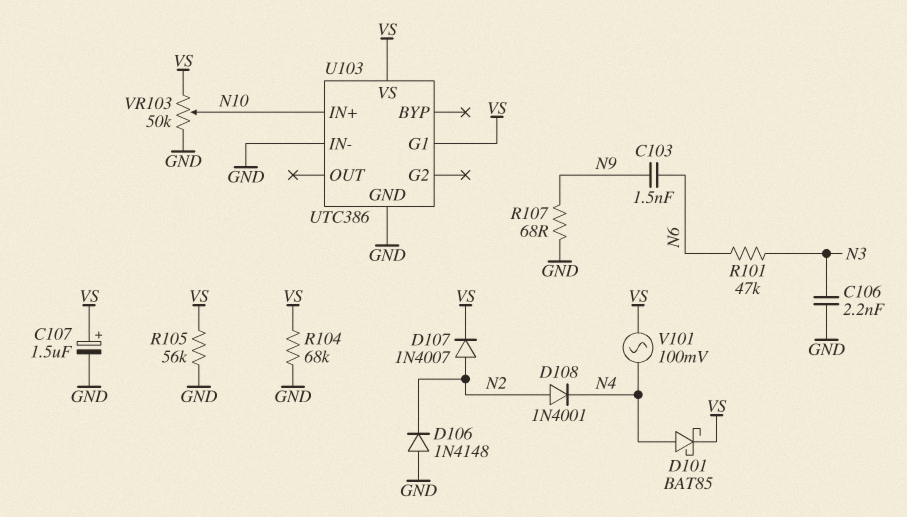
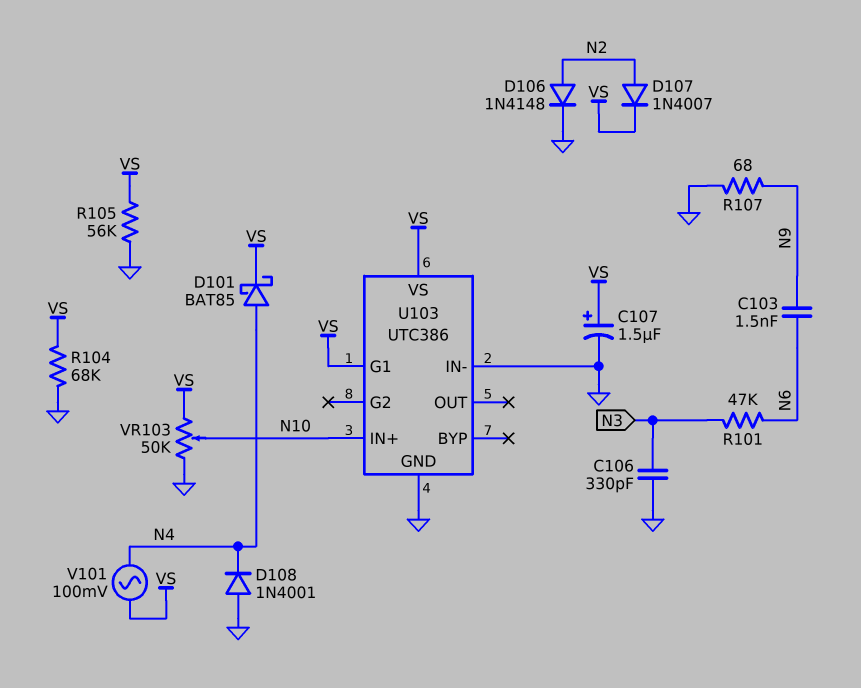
C106: 2.2nF (GND, N3) -> 330pF (GND, N3)
D106: diode 1N4148 (A GND, K N2) -> diode 1N4148 (A N2, K GND)
D108: diode 1N4001 (A N2, K N4) -> diode 1N4001 (A GND, K N4)

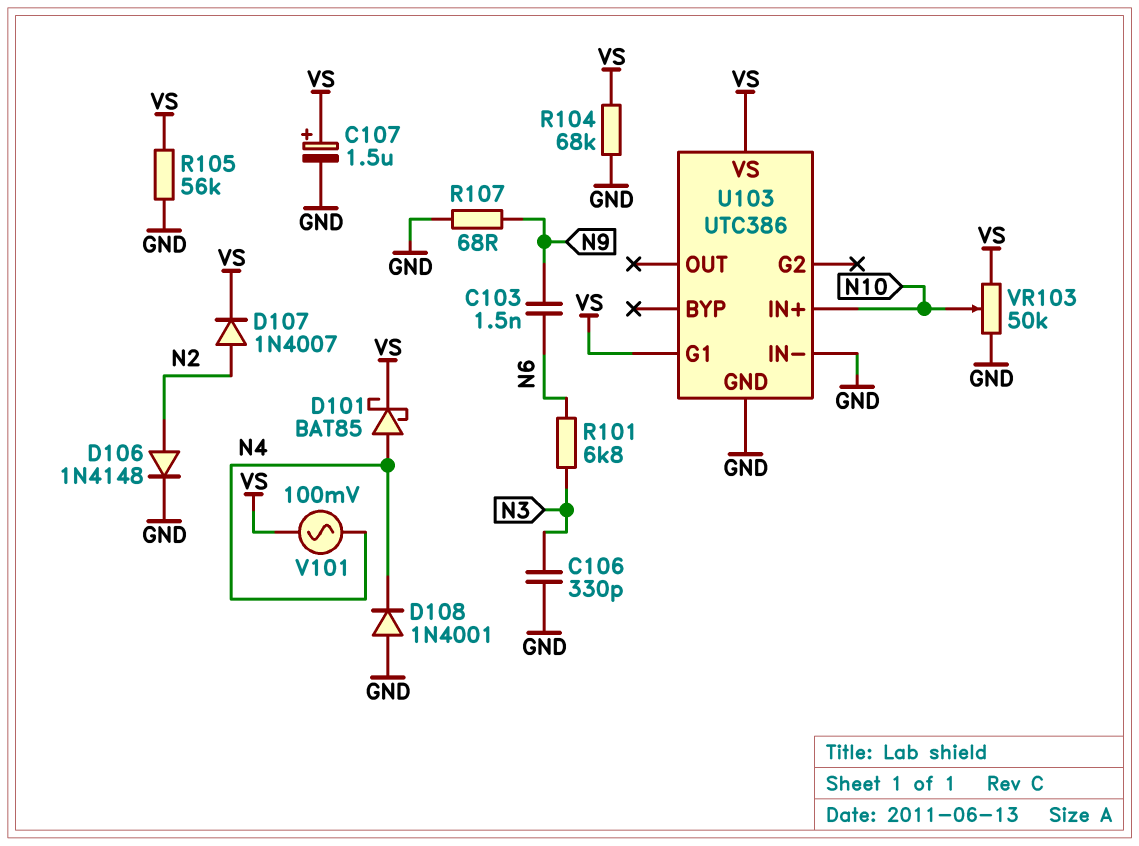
R101: 47k (N3, N6) -> 6.8k (N3, N6)

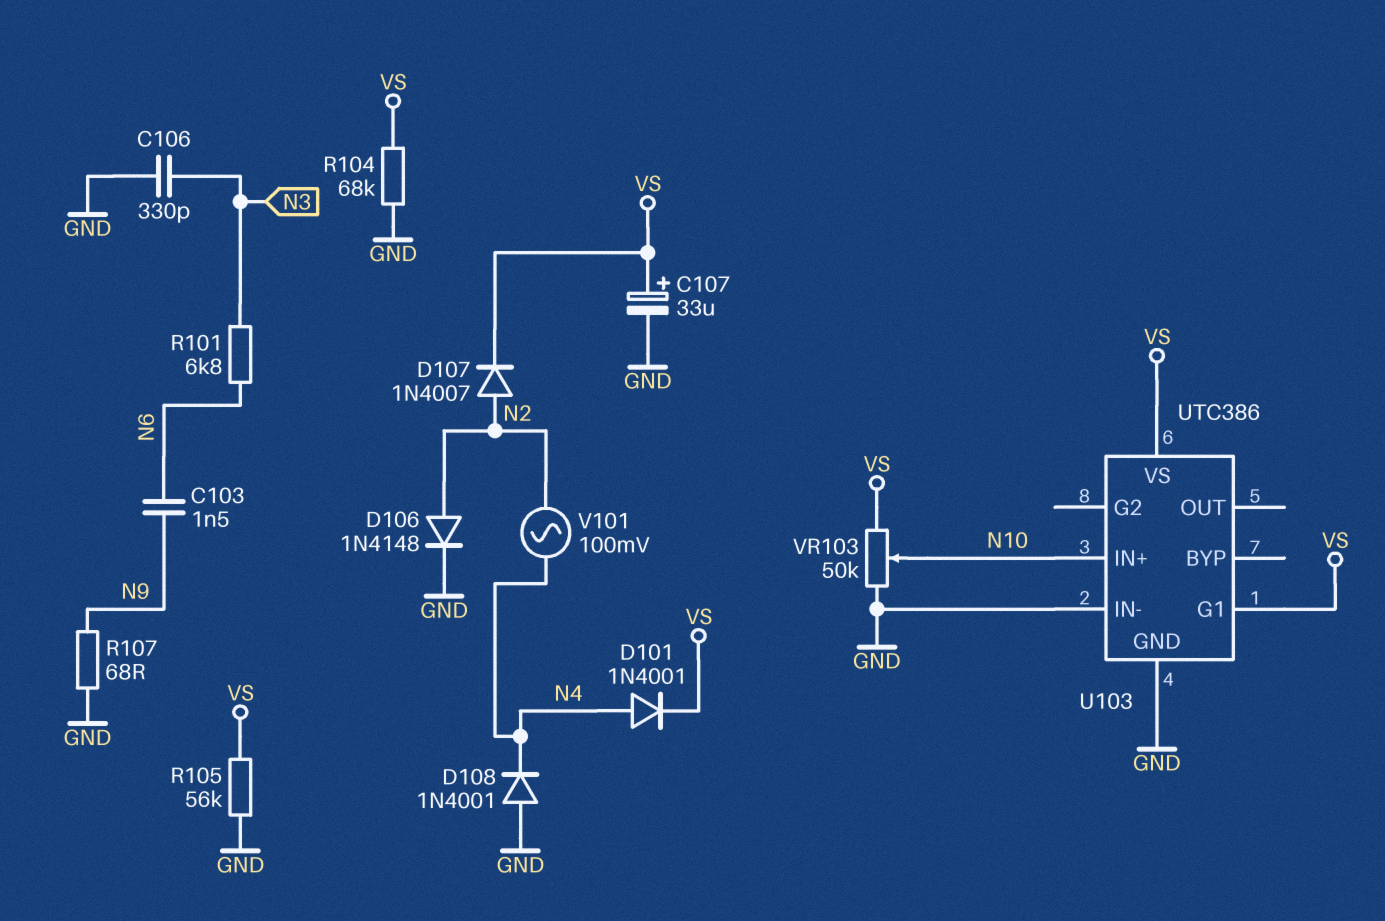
C107: 1.5uF (plus VS, minus GND) -> 33uF (plus VS, minus GND)
D101: schottky BAT85 (A N4, K VS) -> diode 1N4001 (A N4, K VS)
V101: AC 100mV (N4, VS) -> AC 100mV (N2, N4)

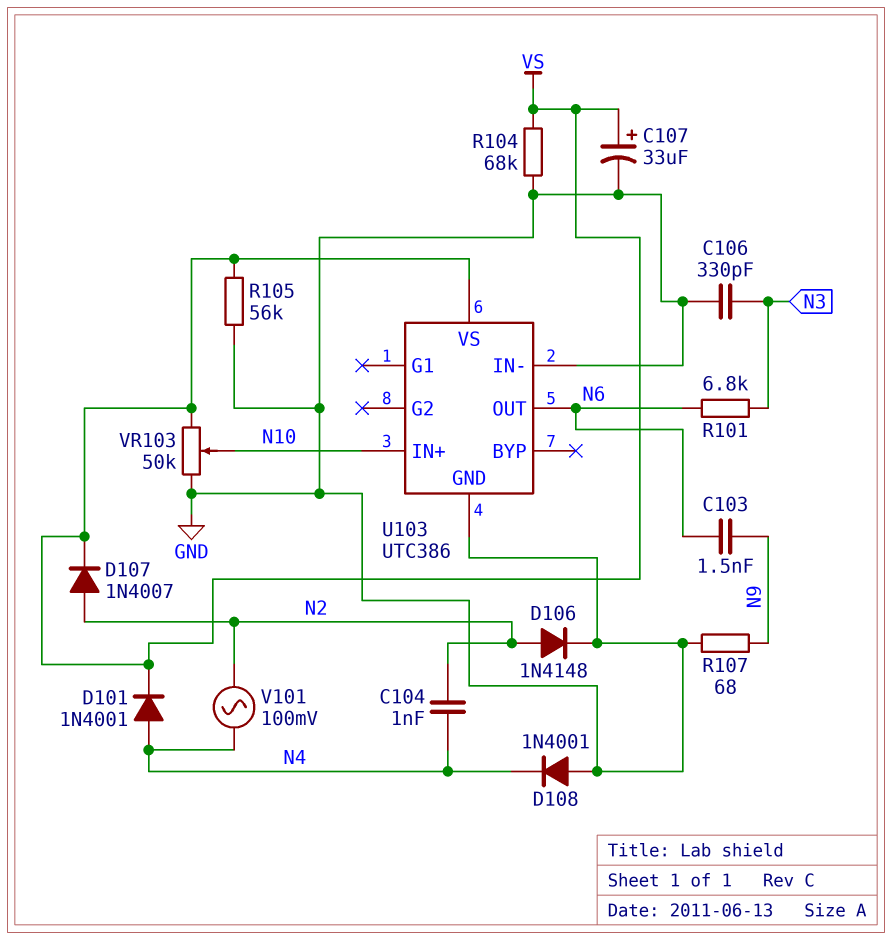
C104: none -> 1nF (N2, N4)
U103 pin G1: VS -> none
U103 pin OUT: none -> N6

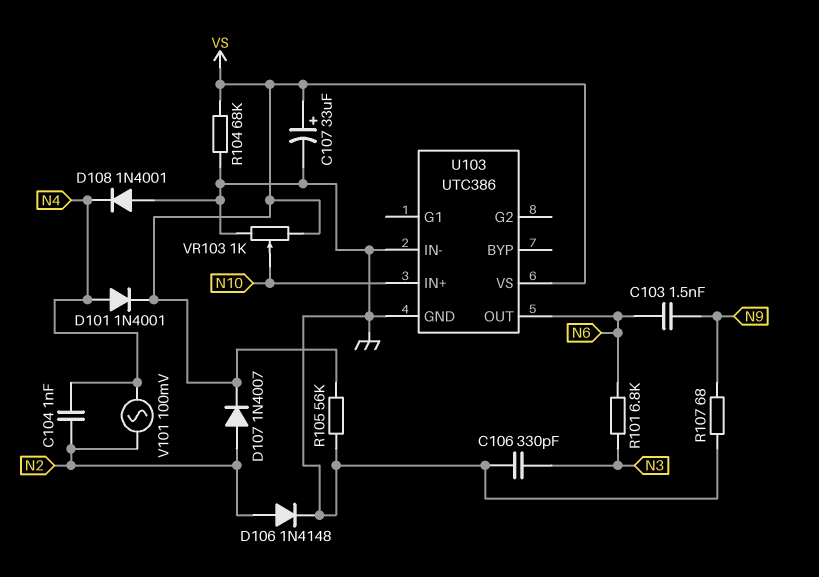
VR103: 50k (GND, VS, wiper N10) -> 1k (GND, VS, wiper N10)

